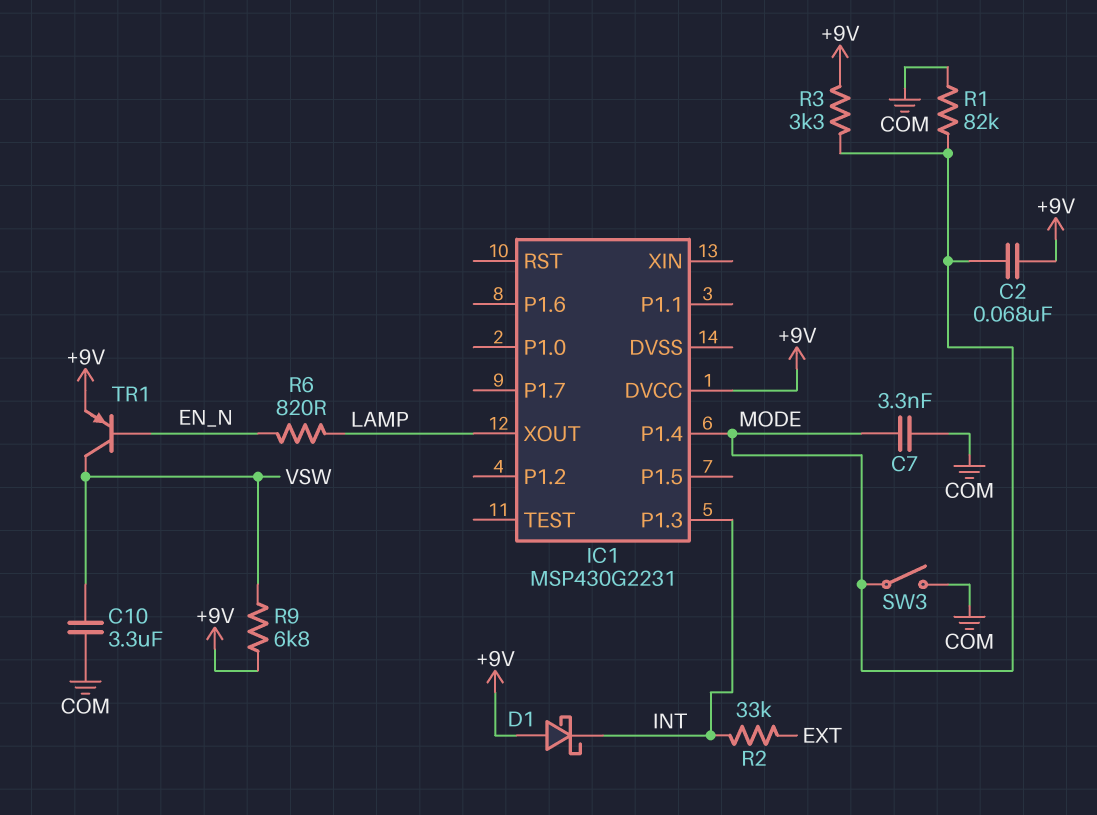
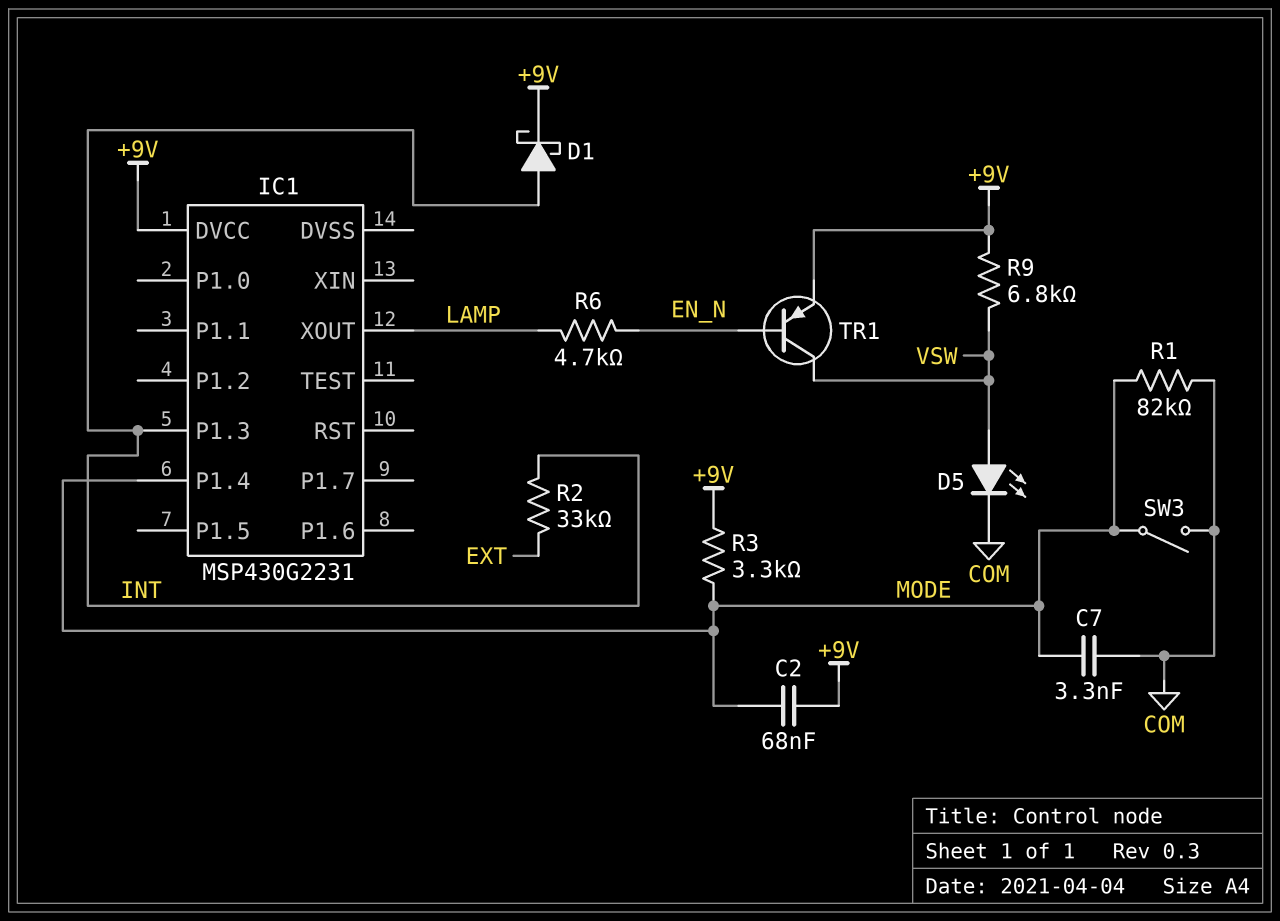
C10: 3.3uF (COM, VSW) -> none
D1: schottky (A +9V, K INT) -> schottky (A INT, K +9V)
D5: none -> LED (A VSW, K COM)
R6: 820 (EN_N, LAMP) -> 4.7k (EN_N, LAMP)

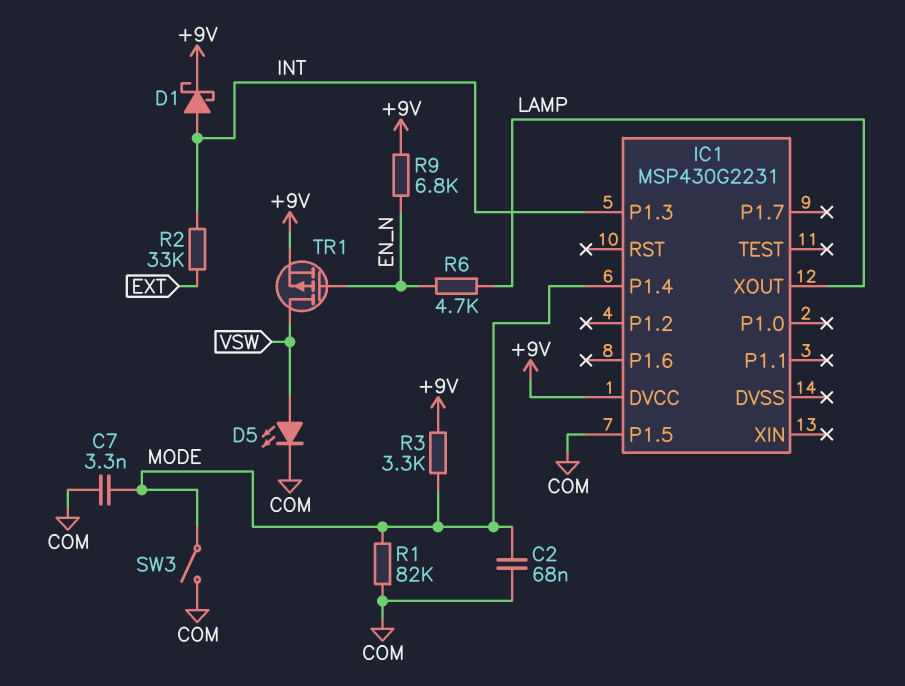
C2: 68nF (+9V, MODE) -> 68nF (COM, MODE)
IC1 pin P1.5: none -> COM
R9: 6.8k (+9V, VSW) -> 6.8k (+9V, EN_N)
TR1: PNP (B EN_N, C VSW, E +9V) -> PMOS (G EN_N, D VSW, S +9V)

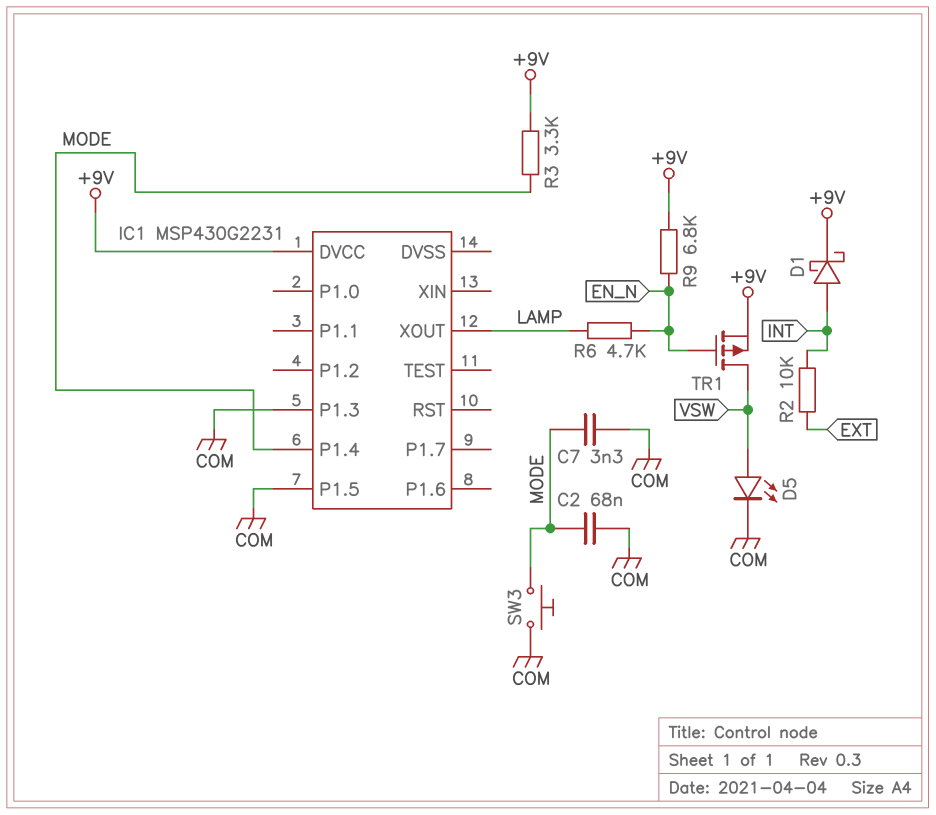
IC1 pin P1.3: INT -> COM
R1: 82k (COM, MODE) -> none
R2: 33k (EXT, INT) -> 10k (EXT, INT)
SW3: switch (COM, MODE) -> button (COM, MODE)

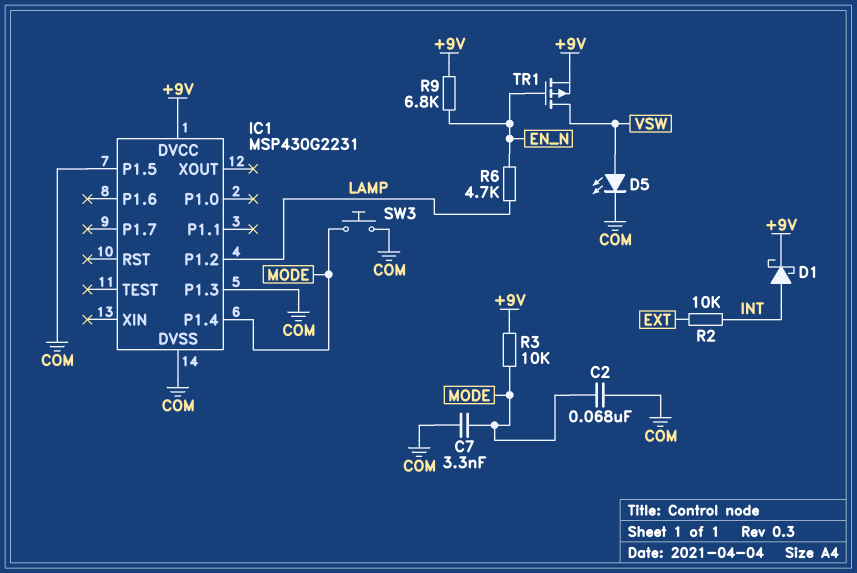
IC1 pin DVSS: none -> COM
IC1 pin P1.2: none -> LAMP
IC1 pin XOUT: LAMP -> none
R3: 3.3k (+9V, MODE) -> 10k (+9V, MODE)

